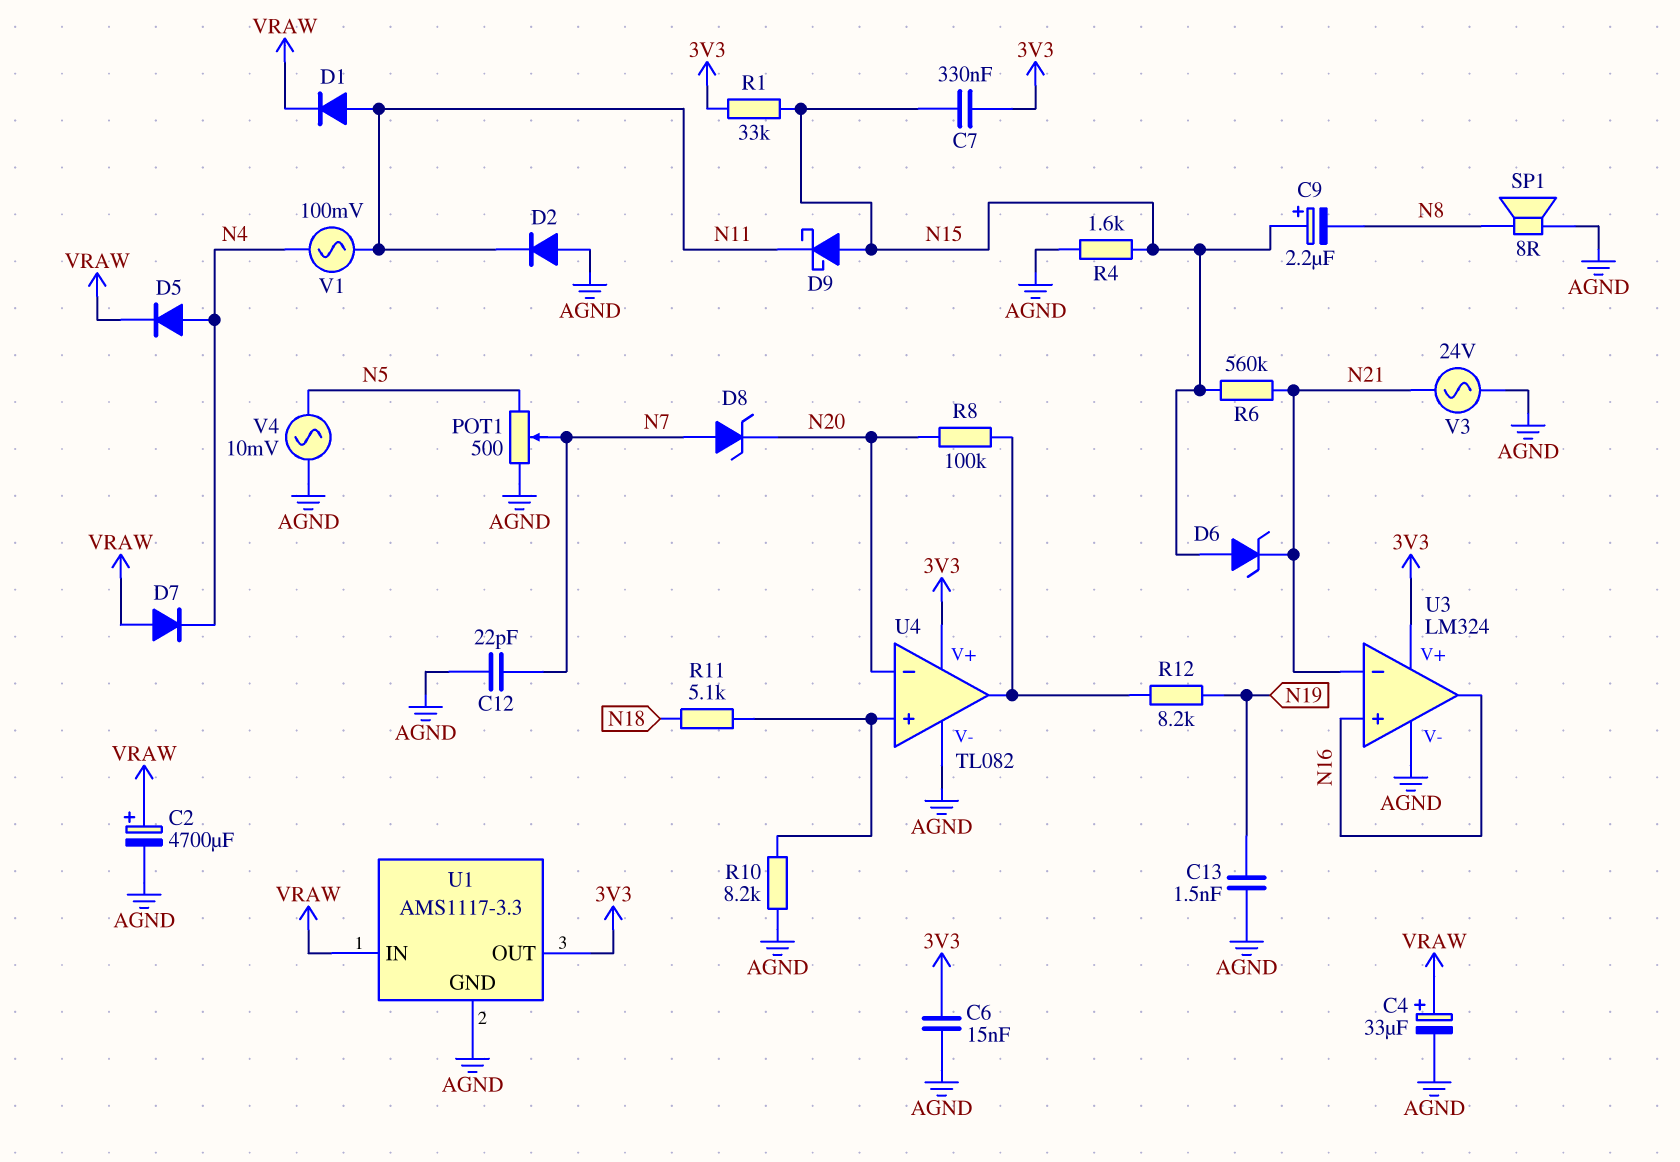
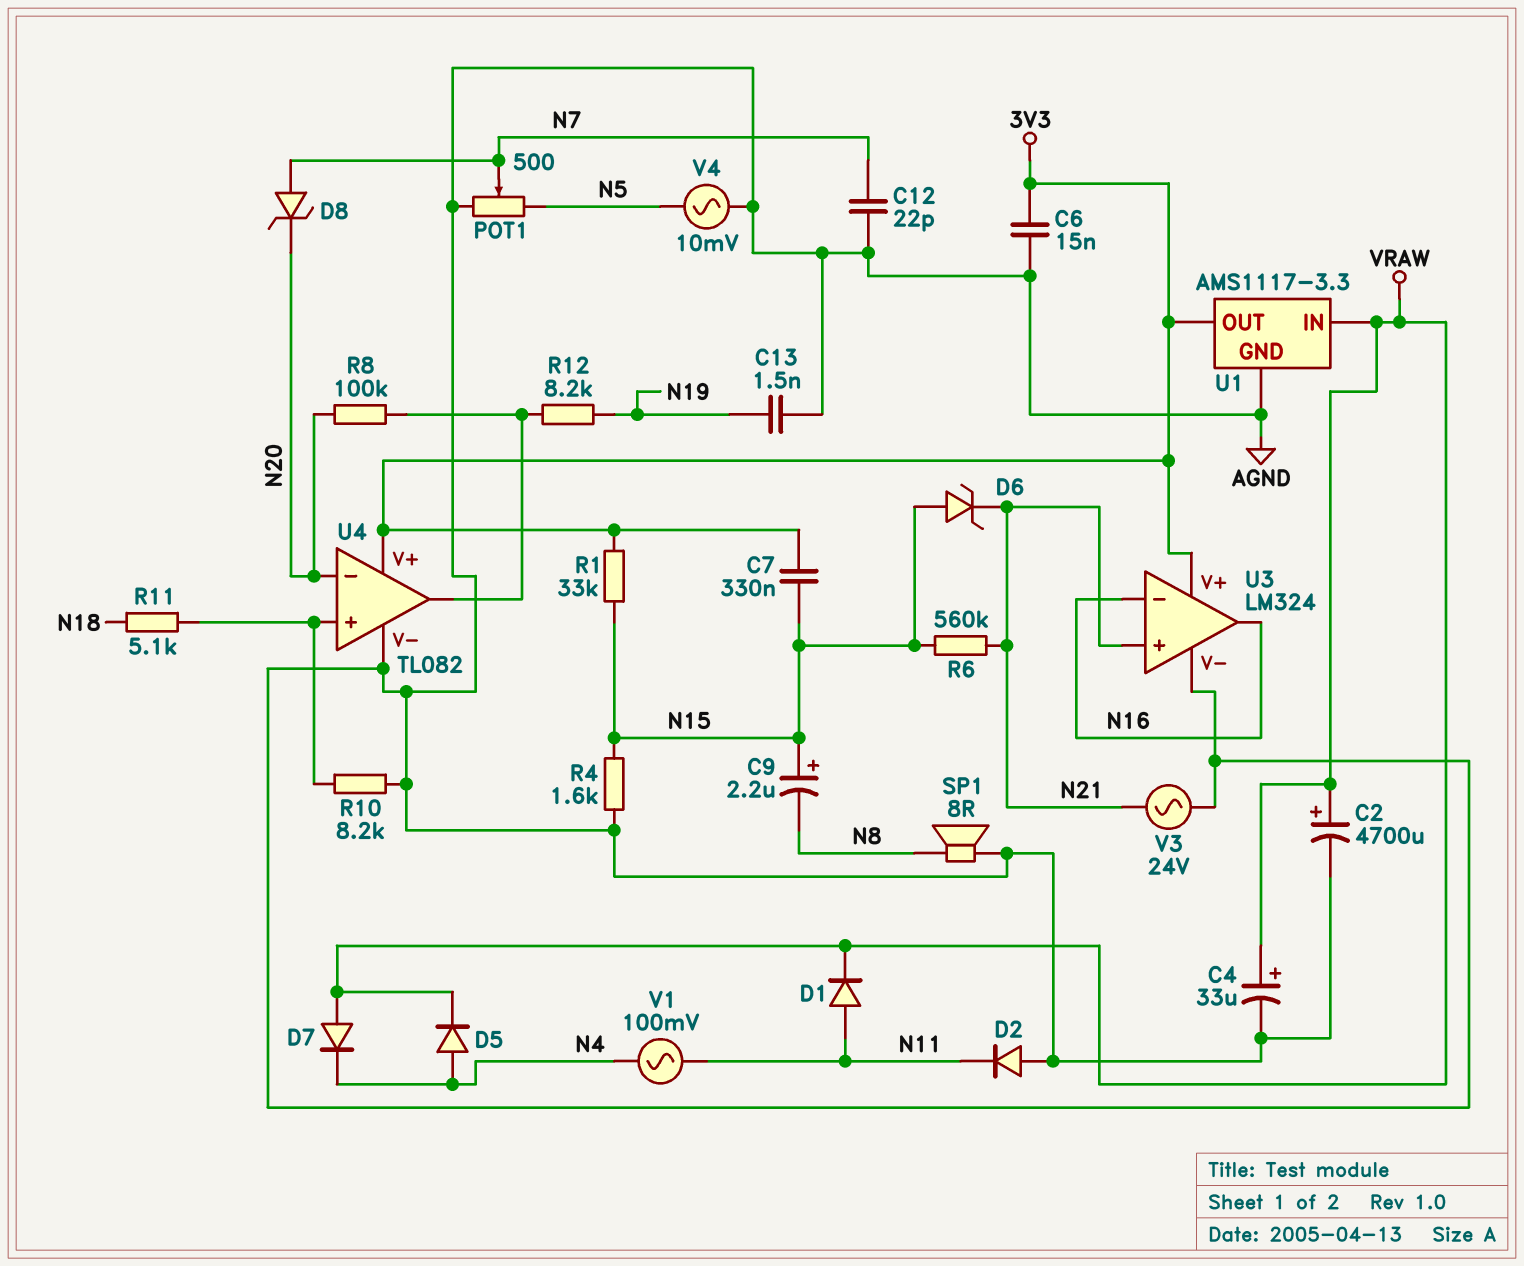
D9: schottky (A N15, K N11) -> none
U3 pin in+: N16 -> N21
U3 pin in-: N21 -> N16

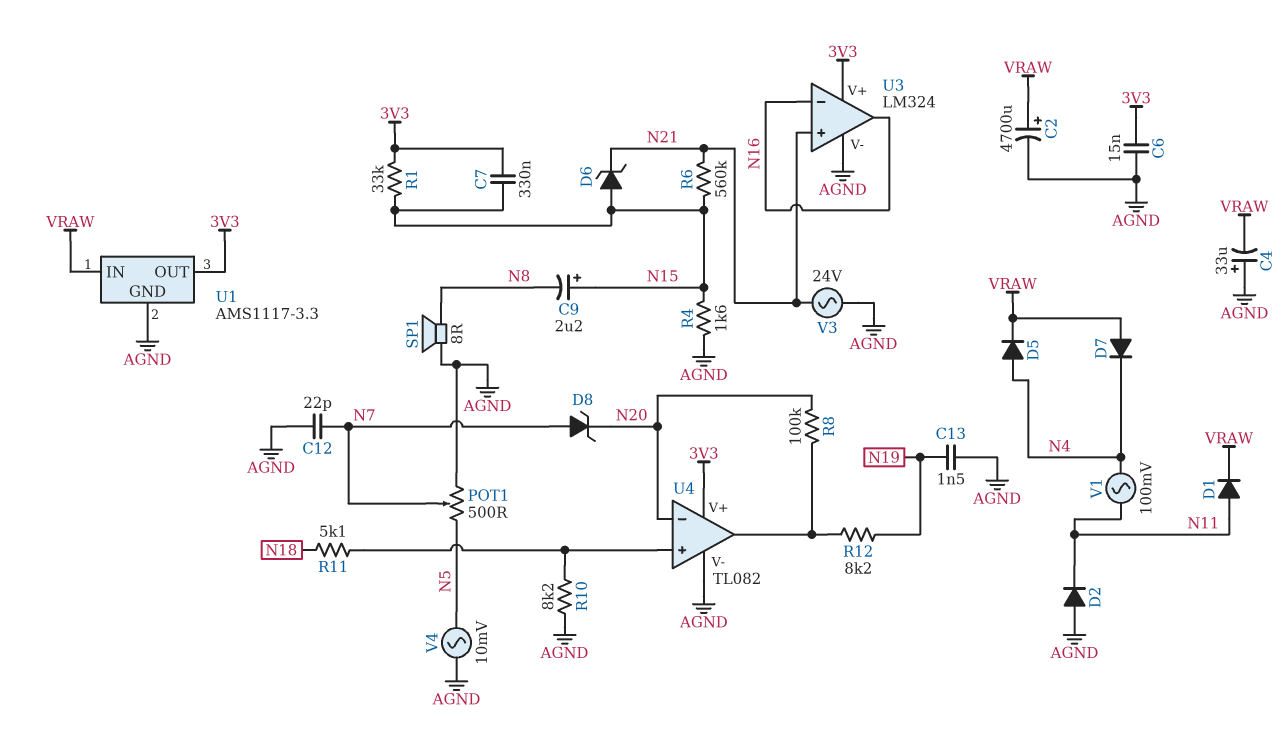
C4: 33uF (plus VRAW, minus AGND) -> 33uF (plus AGND, minus VRAW)

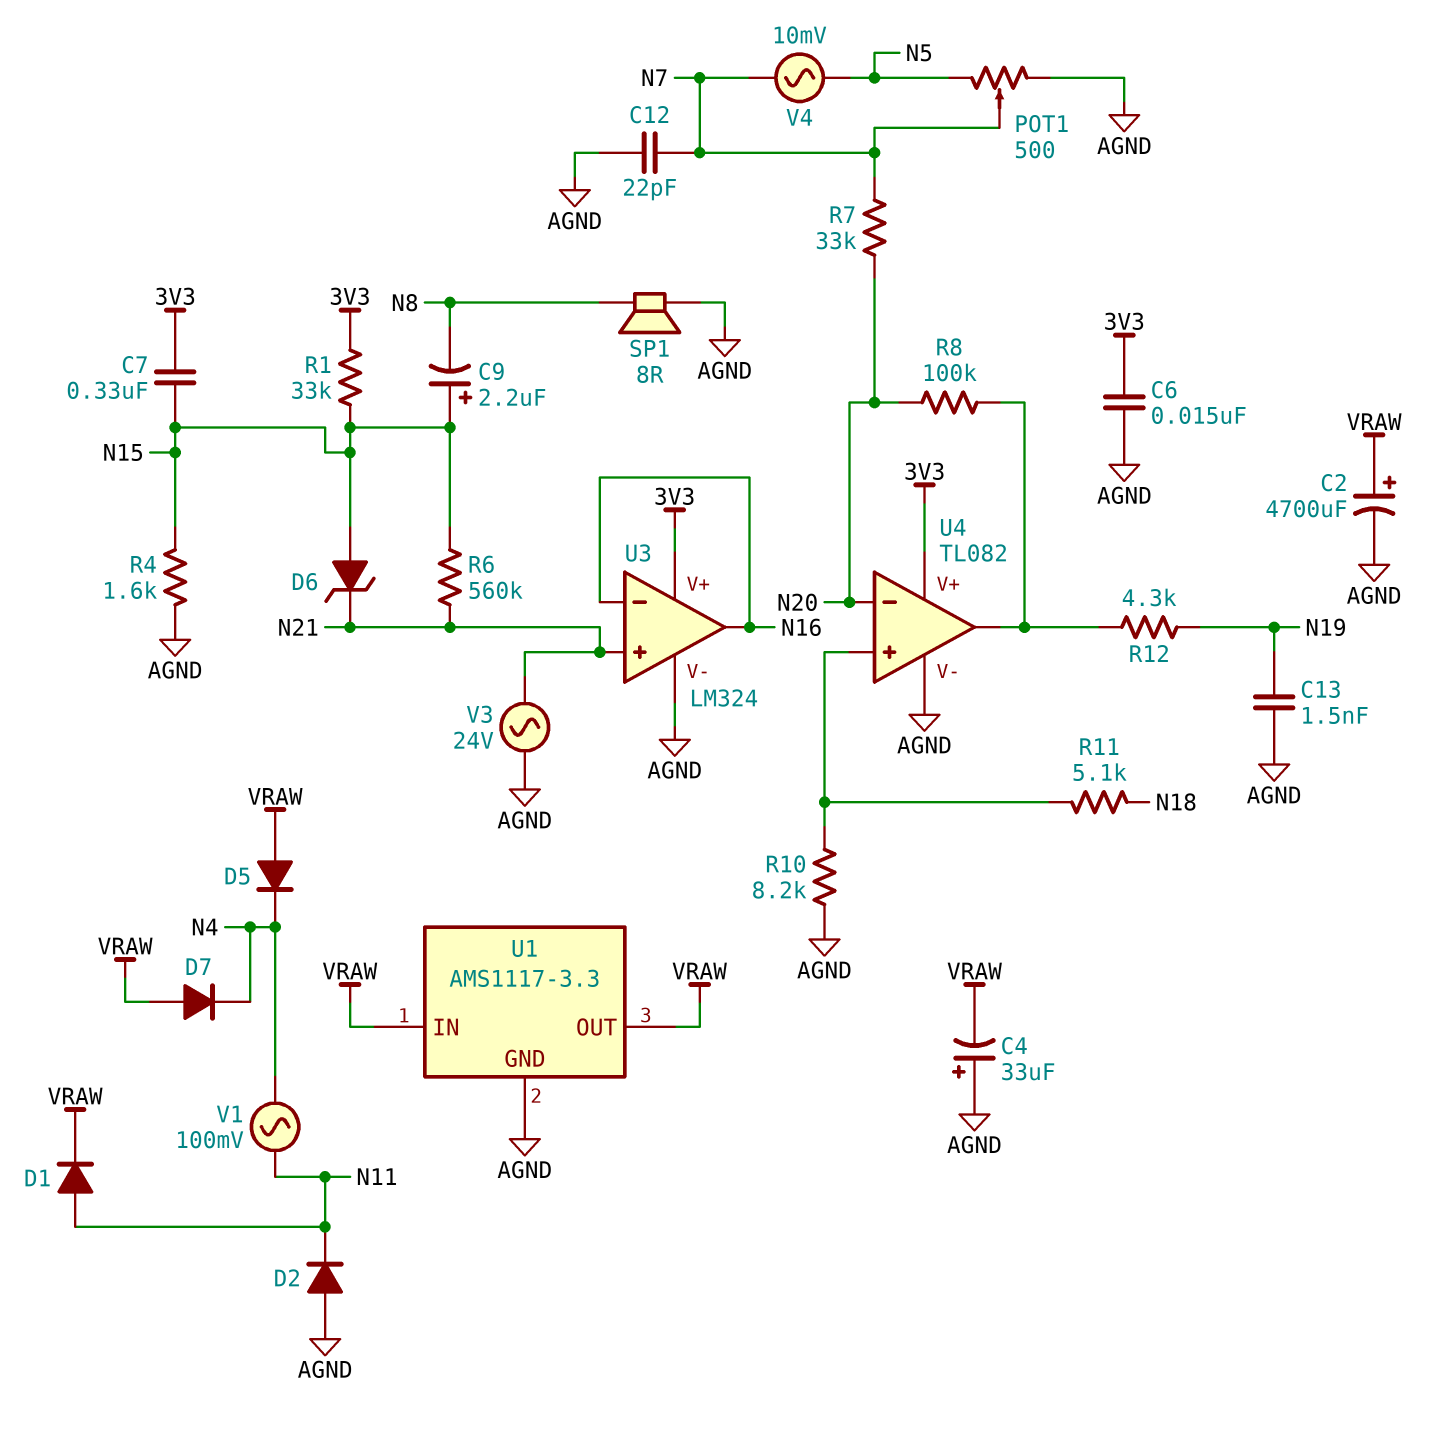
D5: diode (A N4, K VRAW) -> diode (A VRAW, K N4)
D8: zener (A N7, K N20) -> none
R7: none -> 33k (N7, N20)
R12: 8.2k (N19, U4/out) -> 4.3k (N19, U4/out)
U1 pin OUT: 3V3 -> VRAW
V4: AC 10mV (AGND, N5) -> AC 10mV (N5, N7)

